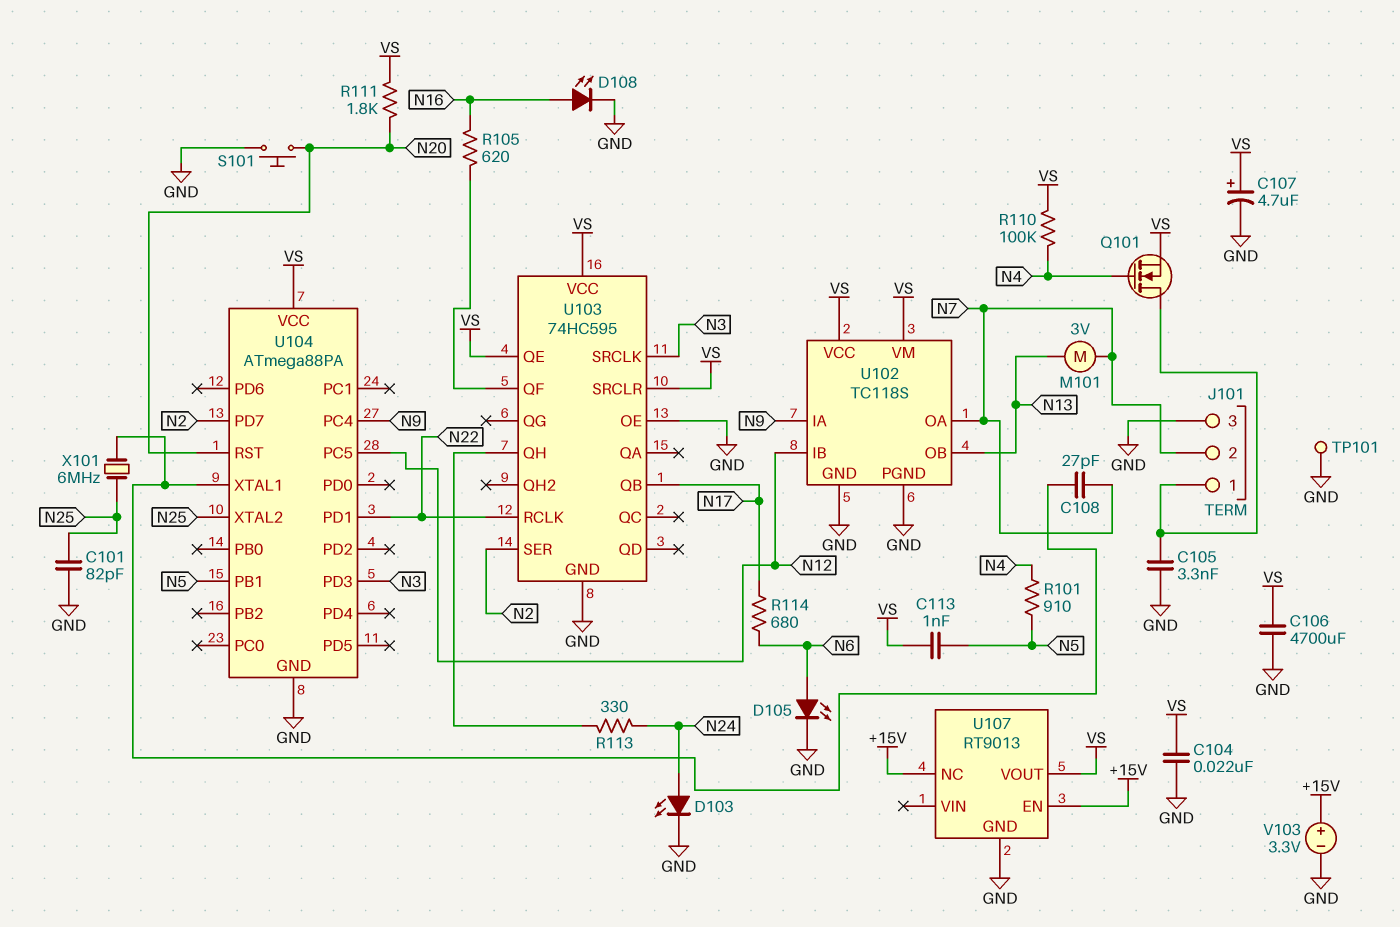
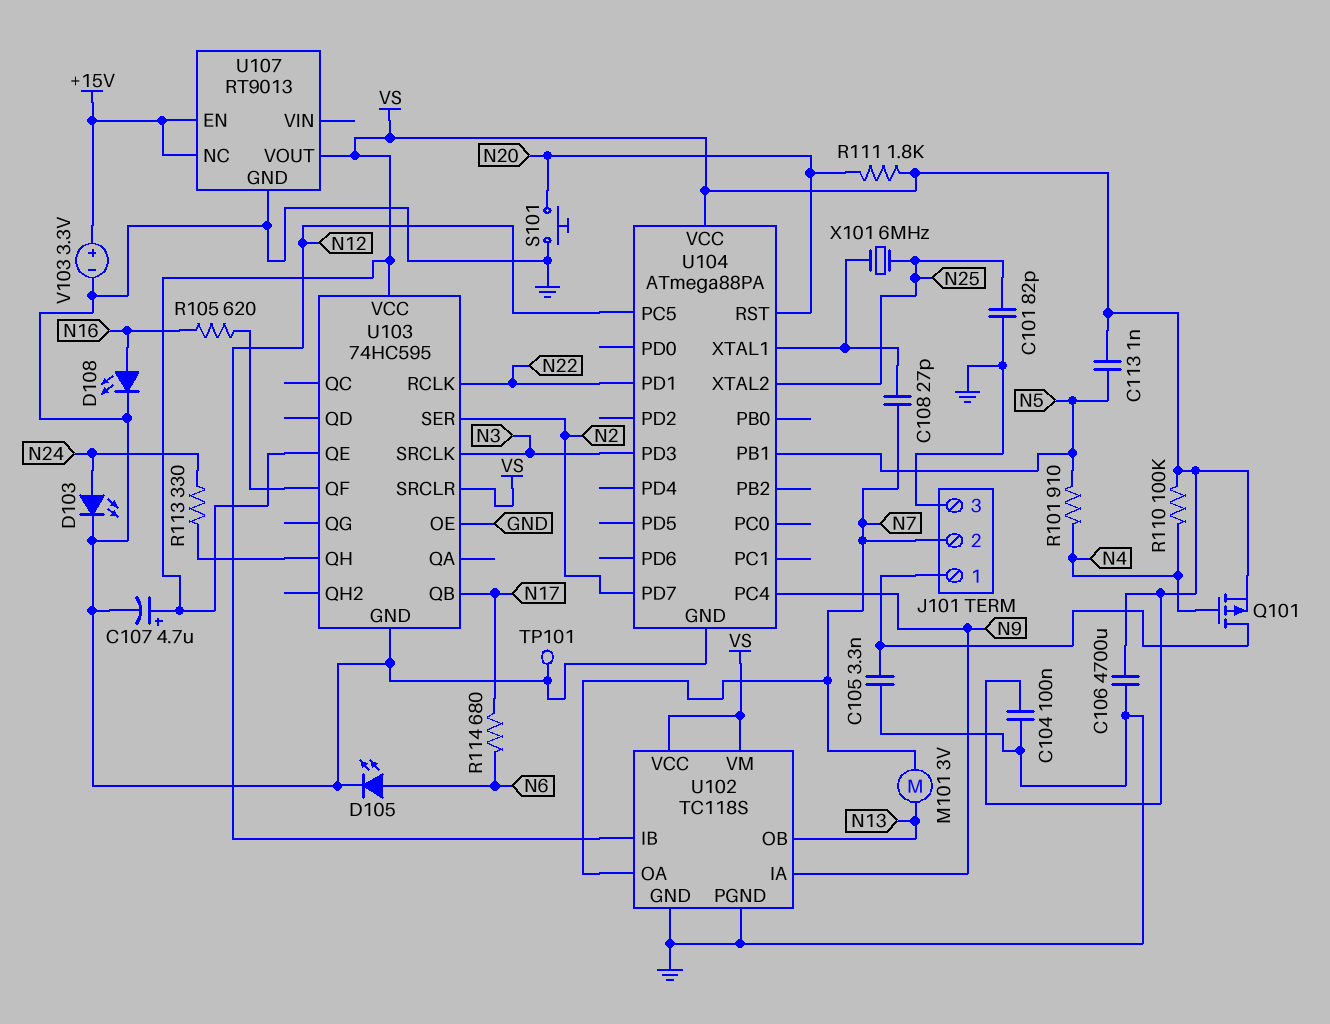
C104: 22nF (GND, VS) -> 100nF (GND, VS)
Q101: NMOS (G N4, D J101/1, S VS) -> PMOS (G N4, D J101/1, S VS)

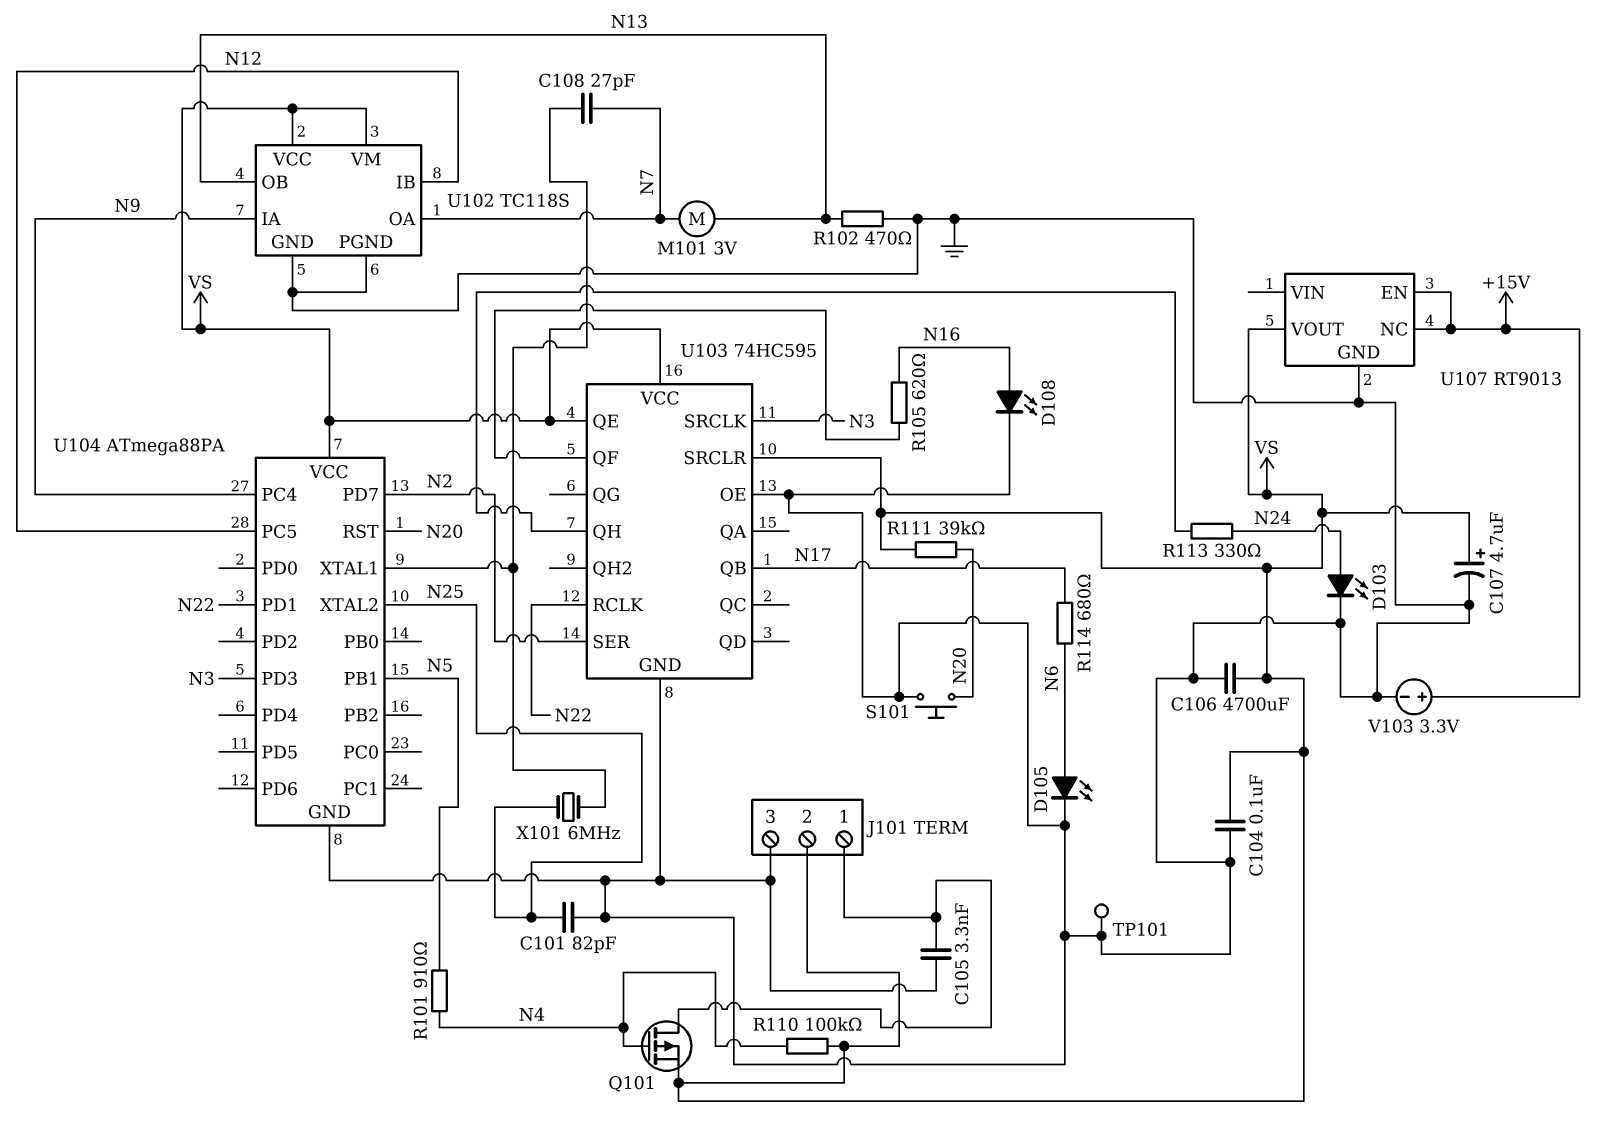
C113: 1nF (N5, VS) -> none
J101 pin 2: N7 -> VS
R102: none -> 470 (GND, N13)
R111: 1.8k (N20, VS) -> 39k (N20, VS)

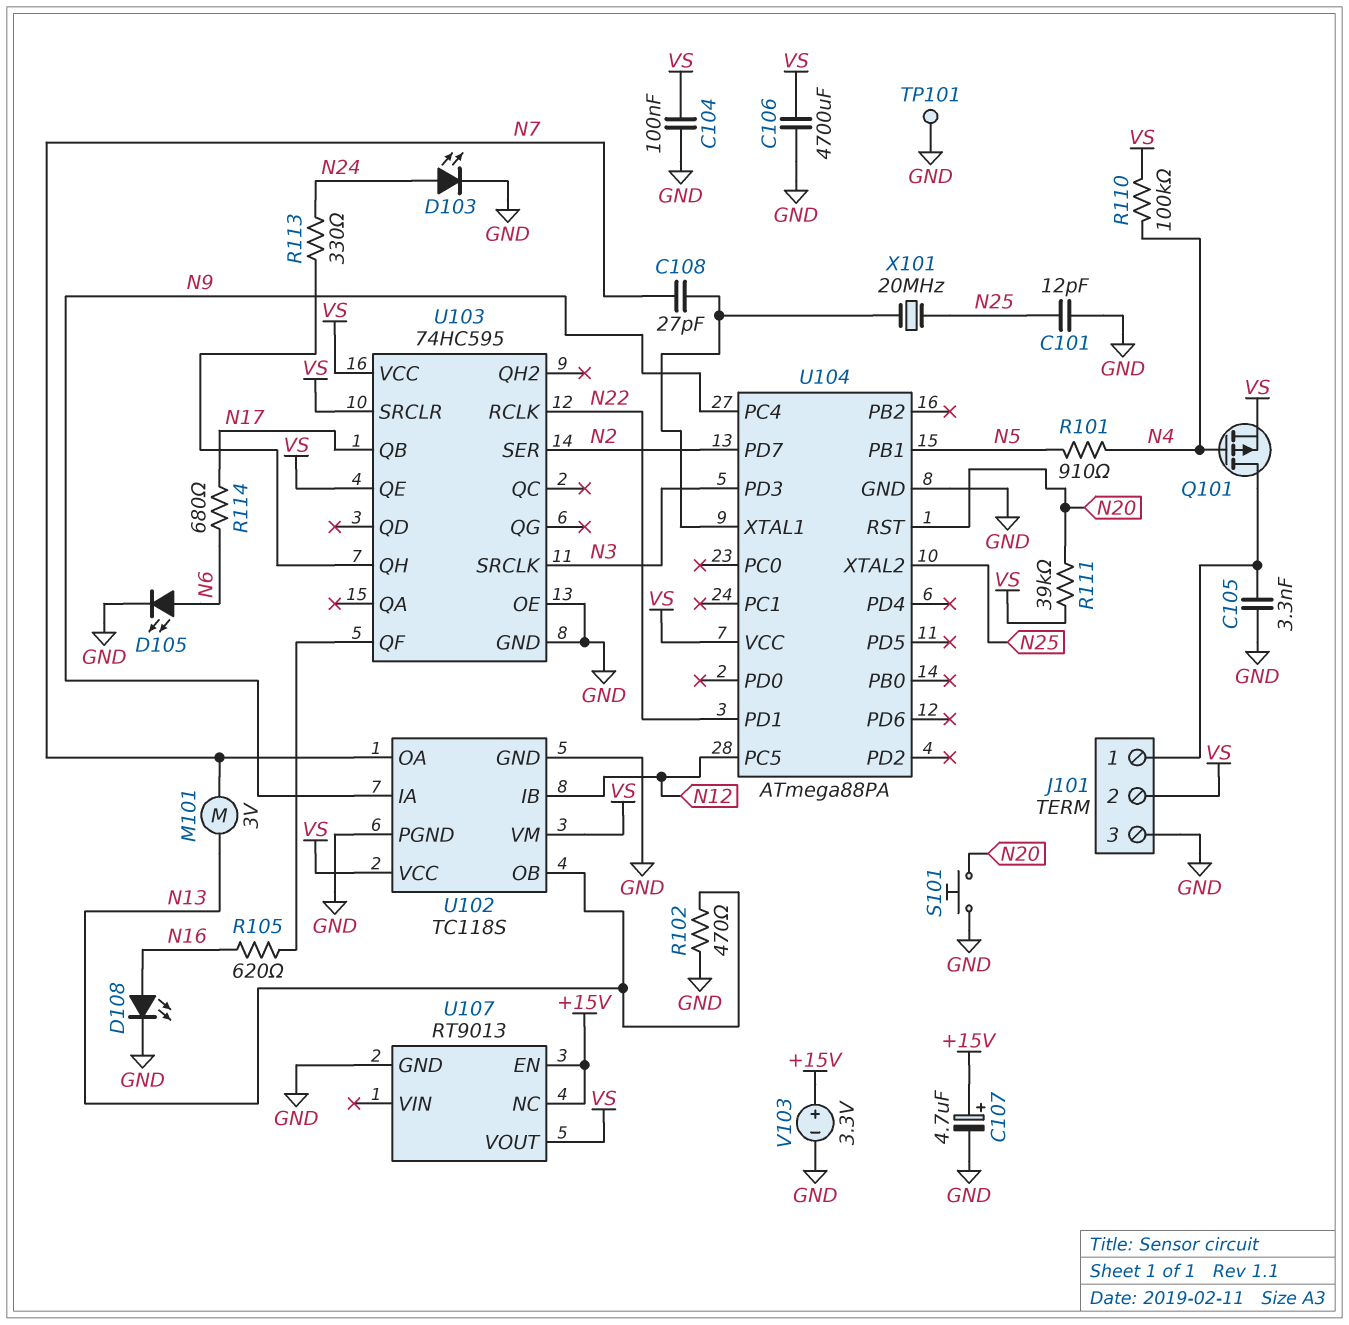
C101: 82pF (GND, N25) -> 12pF (GND, N25)
C107: 4.7uF (plus VS, minus GND) -> 4.7uF (plus +15V, minus GND)
X101: 6MHz (N25, U104/XTAL1) -> 20MHz (N25, U104/XTAL1)

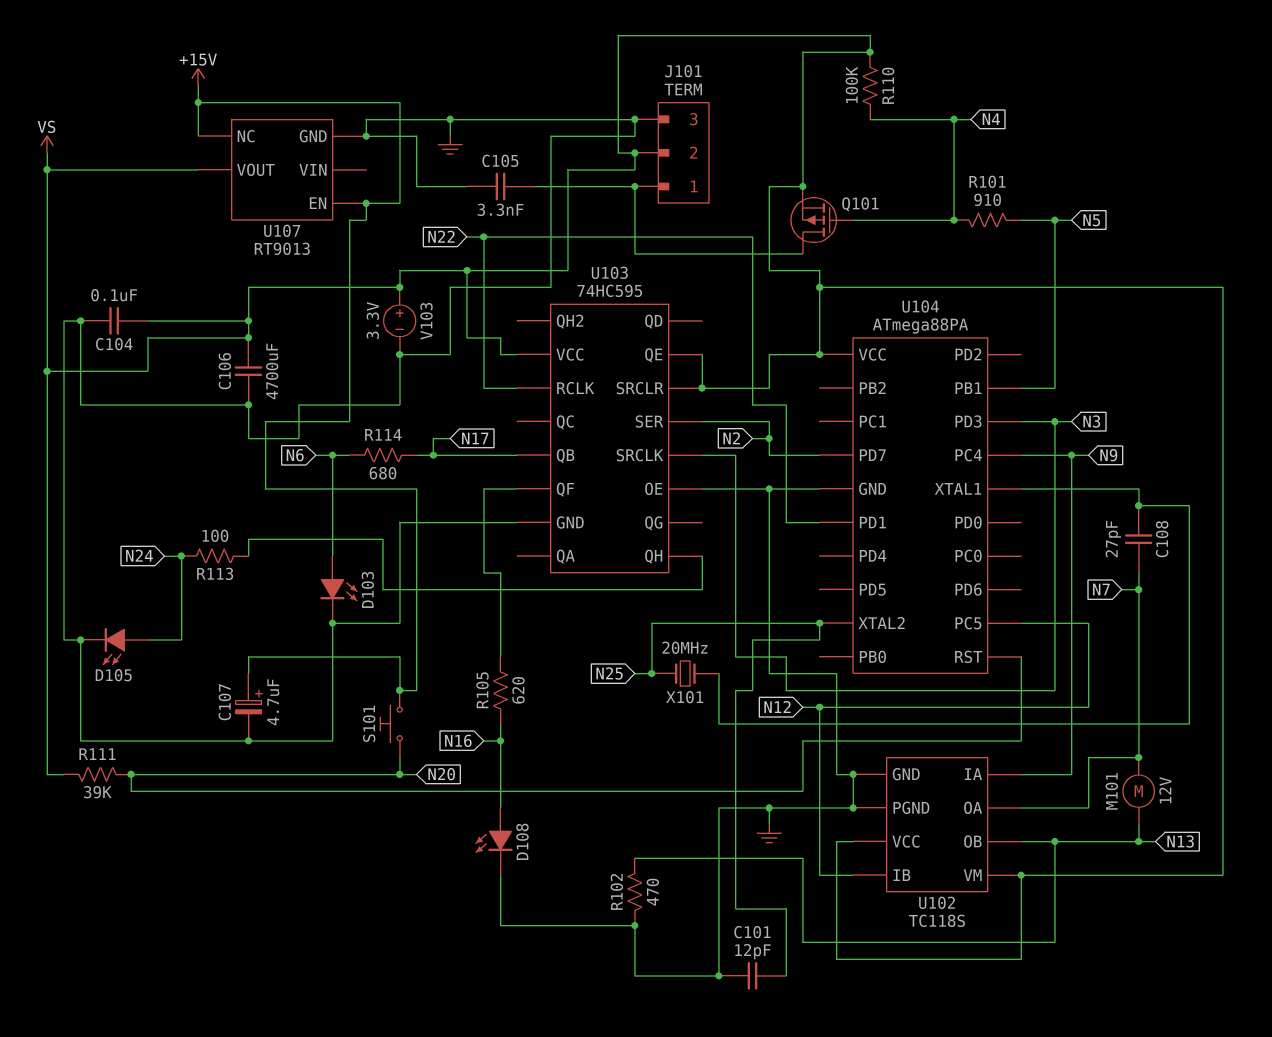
D103: LED (A N24, K GND) -> LED (A N6, K GND)
D105: LED (A N6, K GND) -> LED (A N24, K GND)
M101: motor 3V (N7, N13) -> motor 12V (N7, N13)
R113: 330 (N24, U103/QH) -> 100 (N24, U103/QH)
S101: button (GND, N20) -> button (+15V, N20)
TP101: test point (GND) -> none
V103: 3.3V (plus +15V, minus GND) -> 3.3V (plus VS, minus GND)

